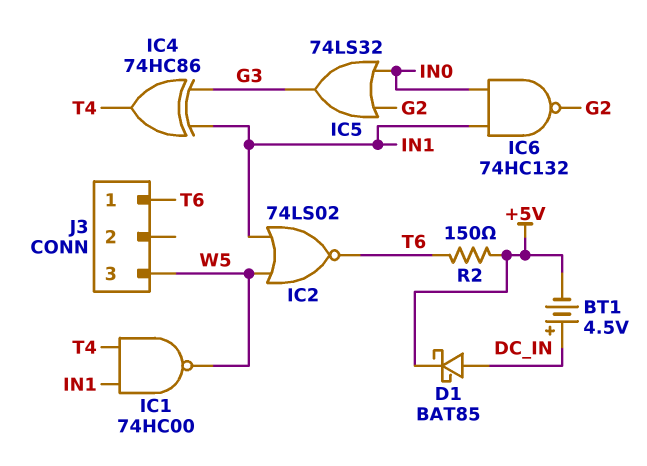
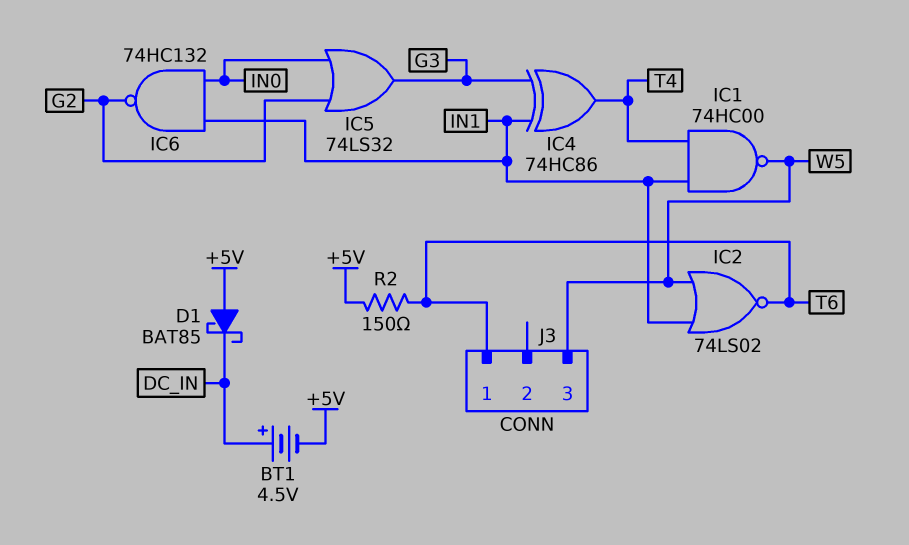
D1: schottky BAT85 (A DC_IN, K +5V) -> schottky BAT85 (A +5V, K DC_IN)

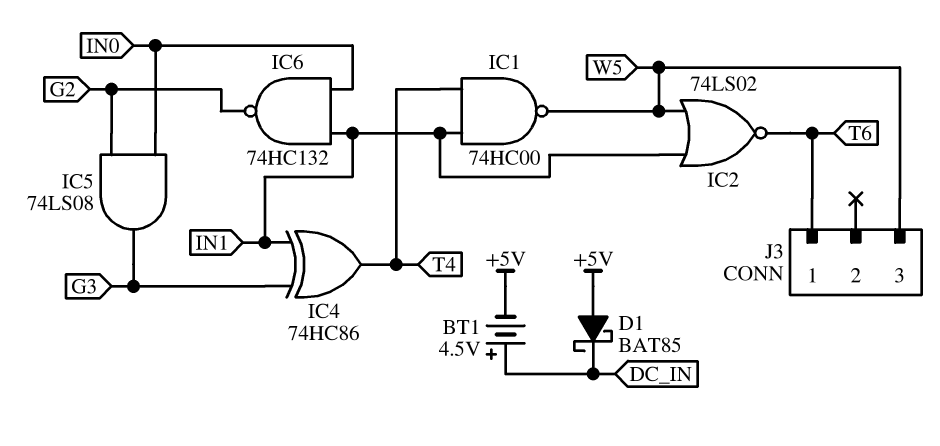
IC5: OR 74LS32 (in G2, in IN0, out G3) -> AND 74LS08 (in G2, in IN0, out G3)
R2: 150 (+5V, T6) -> none

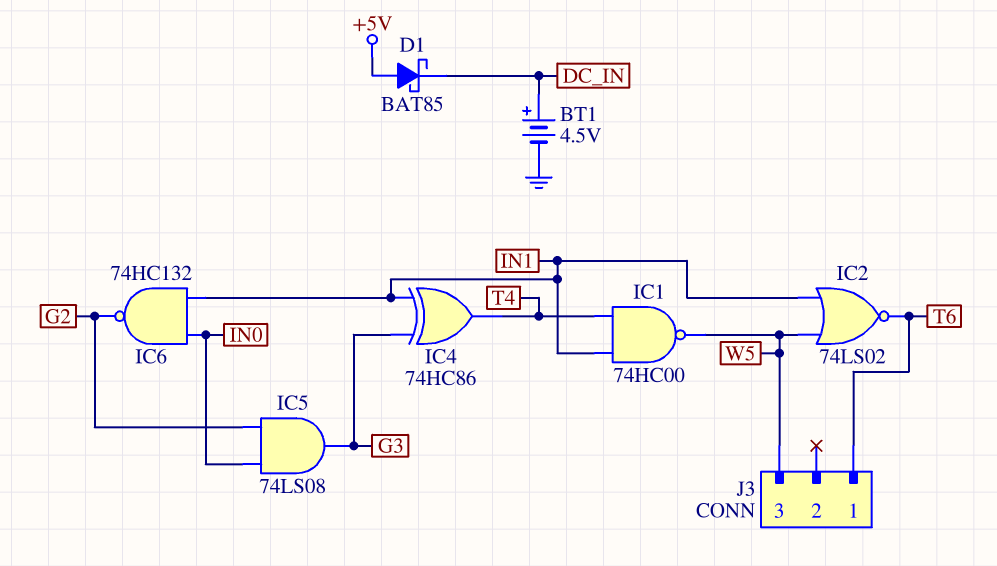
BT1: 4.5V (plus DC_IN, minus +5V) -> 4.5V (plus DC_IN, minus GND)

